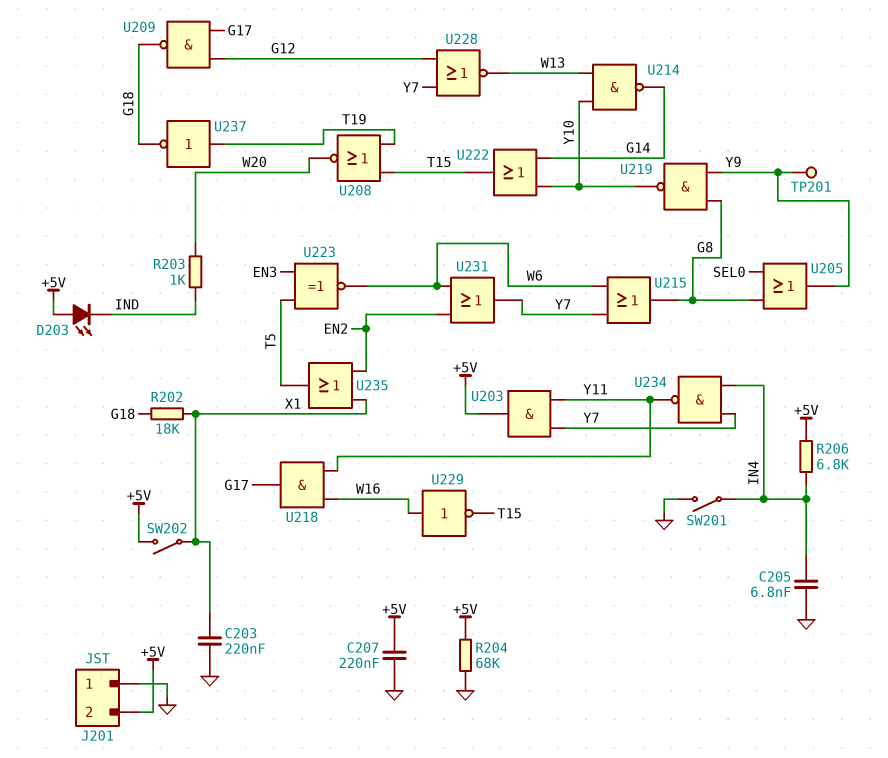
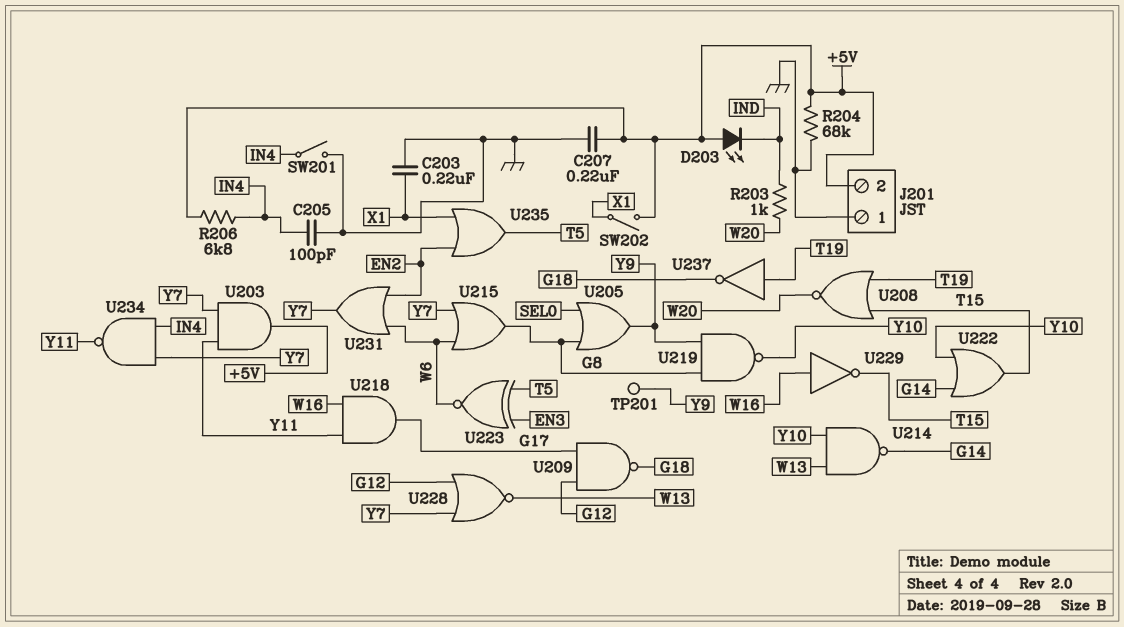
C205: 6.8nF (GND, IN4) -> 100pF (GND, IN4)
R202: 18k (G18, X1) -> none

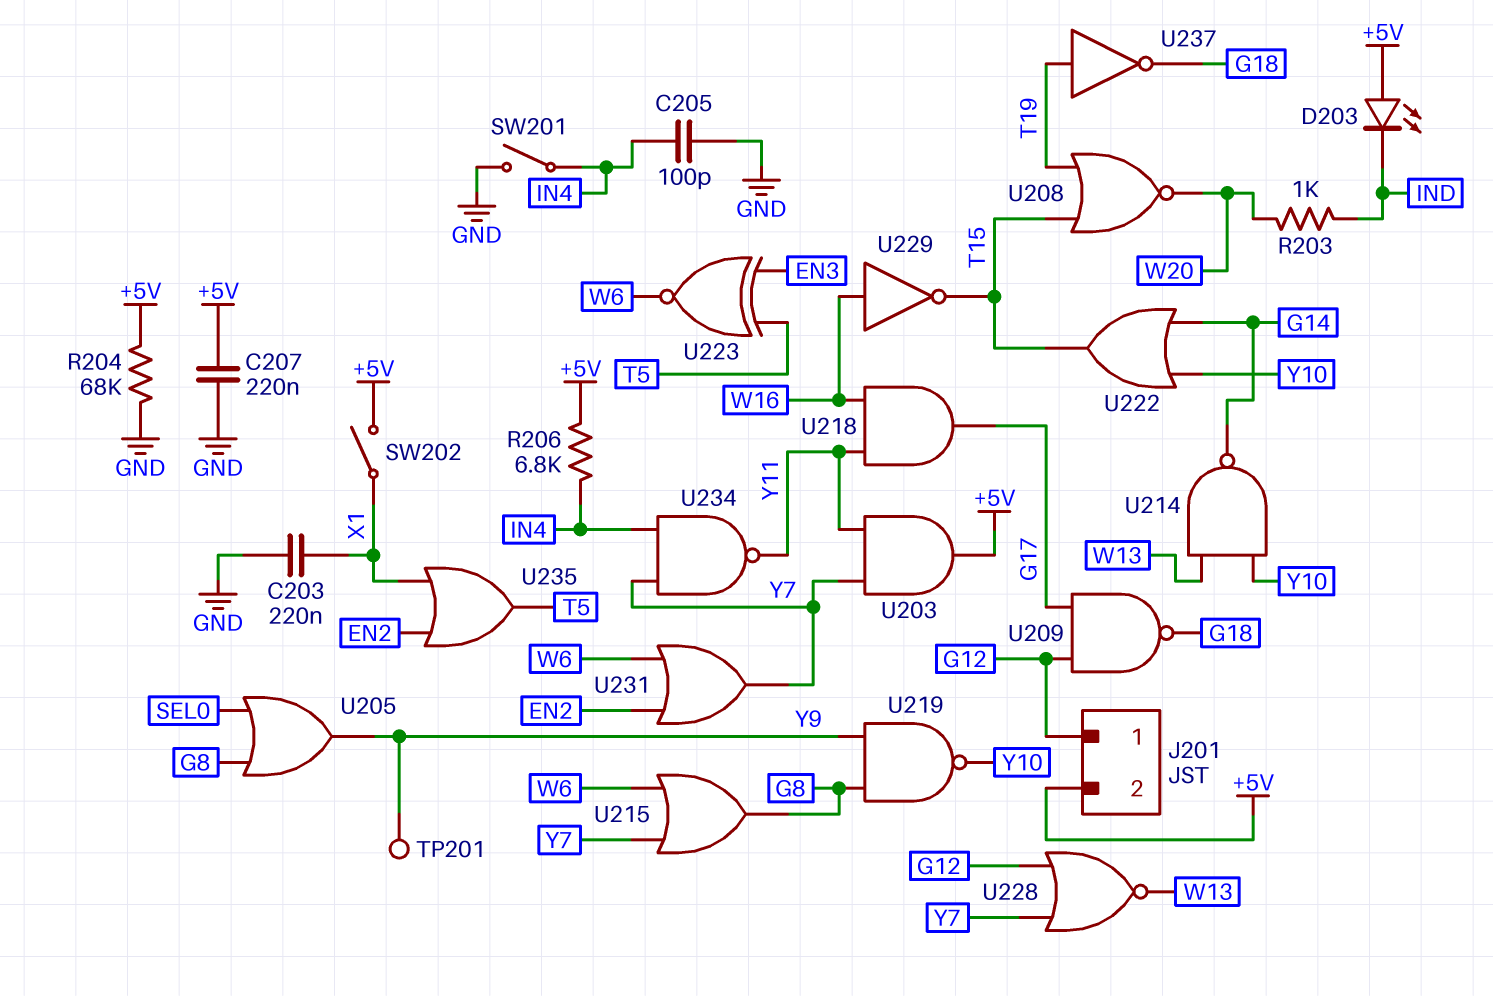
J201 pin 1: GND -> G12

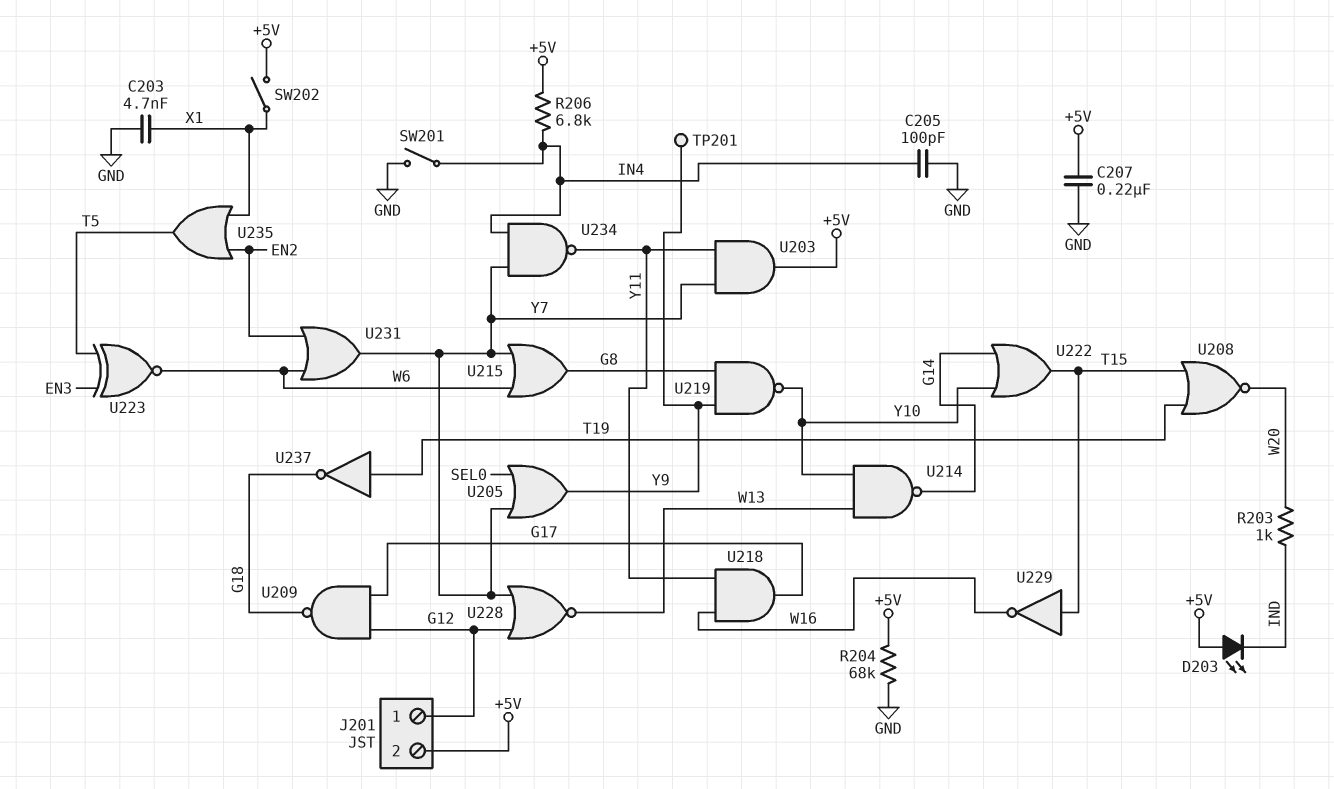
C203: 220nF (GND, X1) -> 4.7nF (GND, X1)
U205: OR (in G8, in SEL0, out Y9) -> OR (in SEL0, in Y7, out Y9)
U229: NOT (in W16, out T15) -> NOT (in T15, out W16)

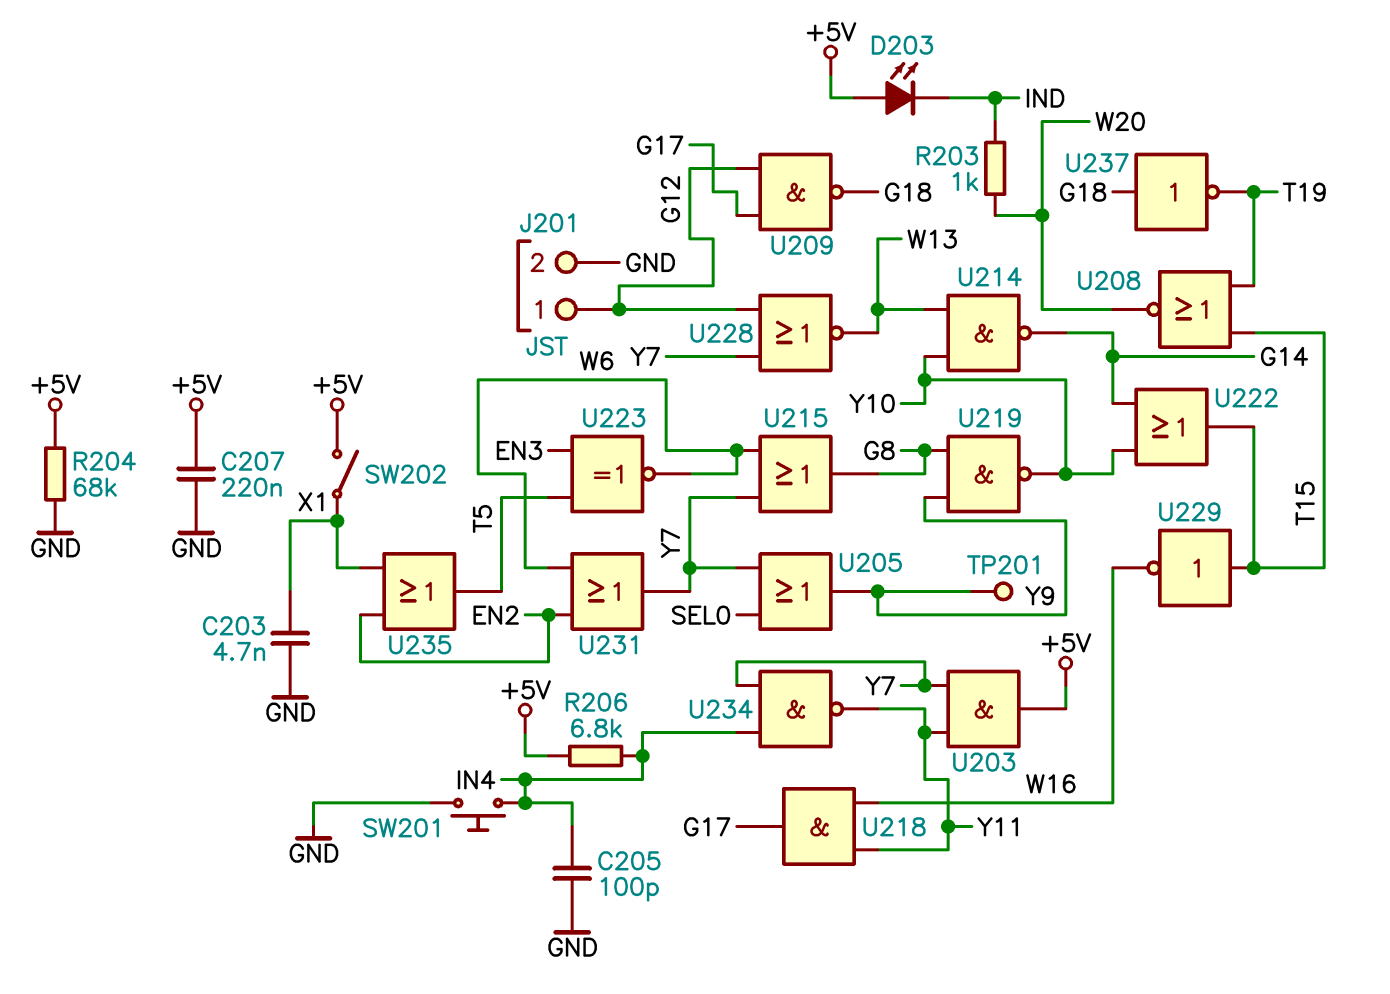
J201 pin 2: +5V -> GND
SW201: switch (GND, IN4) -> button (GND, IN4)
U237: NOT (in T19, out G18) -> NOT (in G18, out T19)

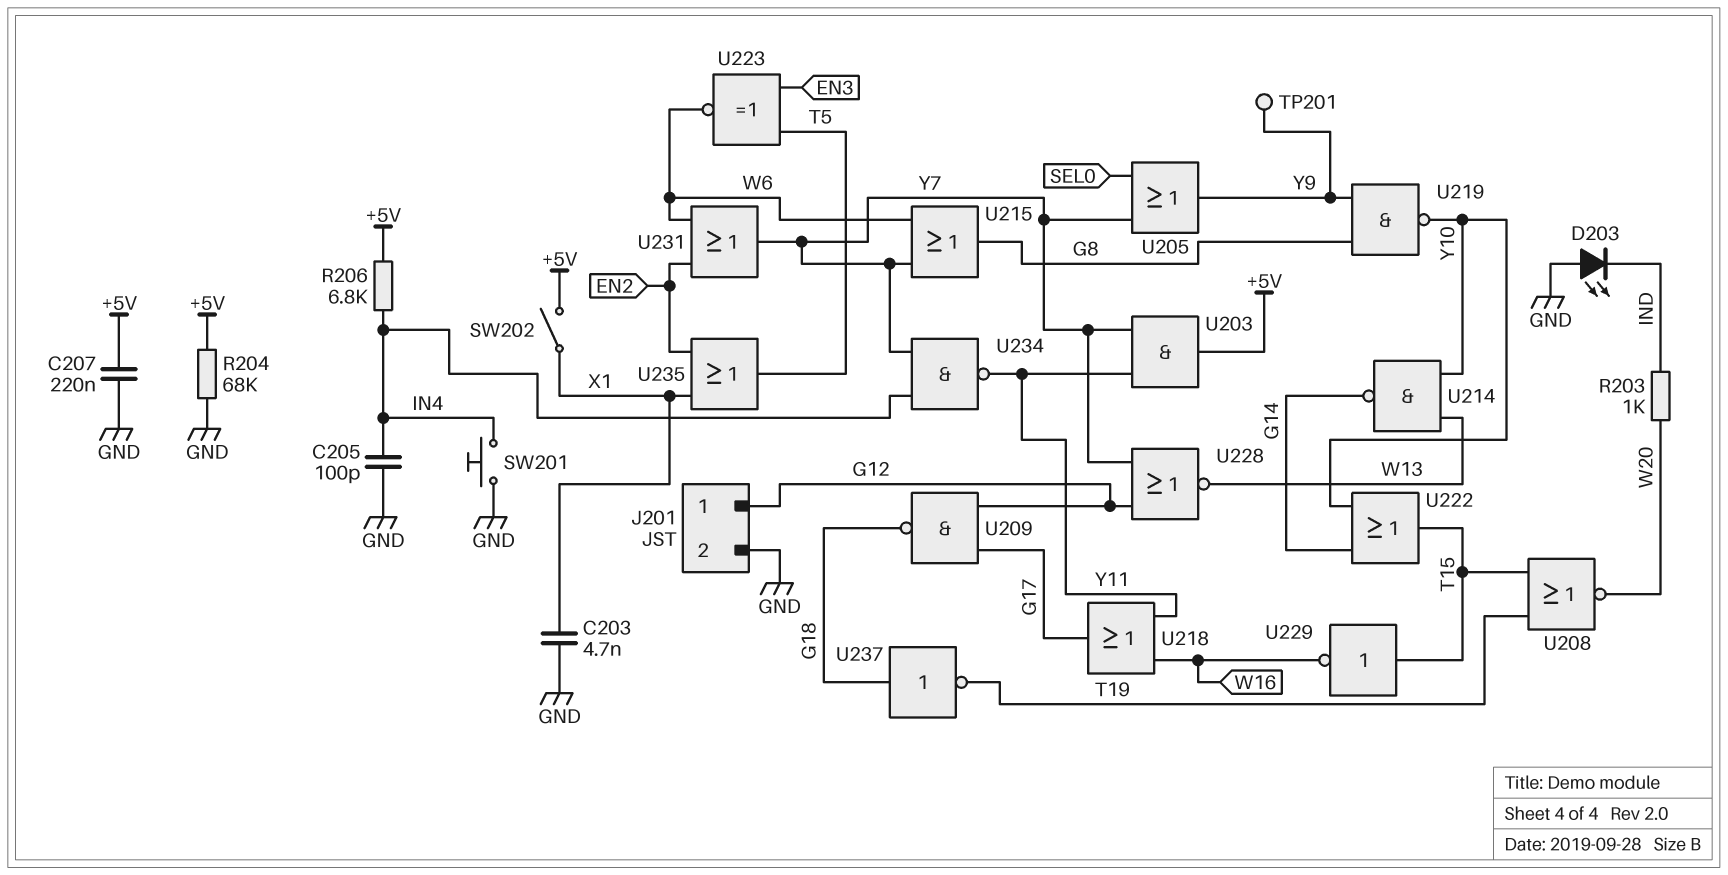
D203: LED (A +5V, K IND) -> LED (A GND, K IND)
U218: AND (in W16, in Y11, out G17) -> OR (in W16, in Y11, out G17)

